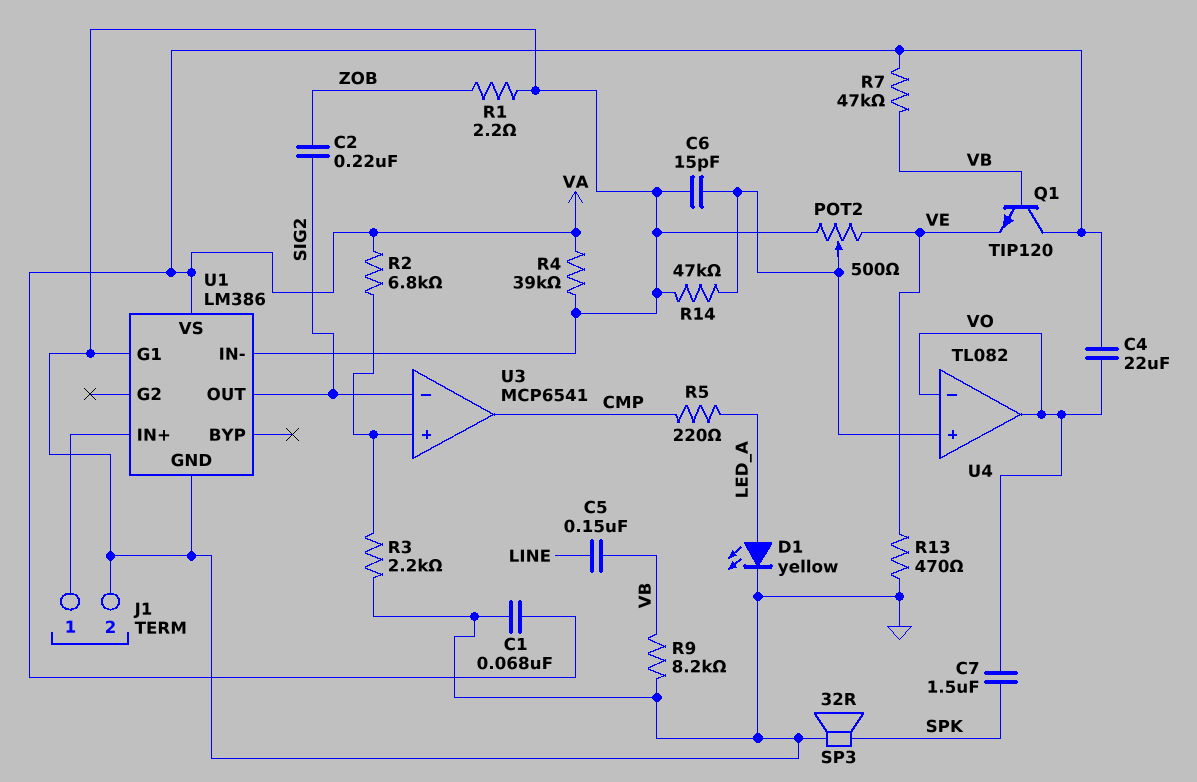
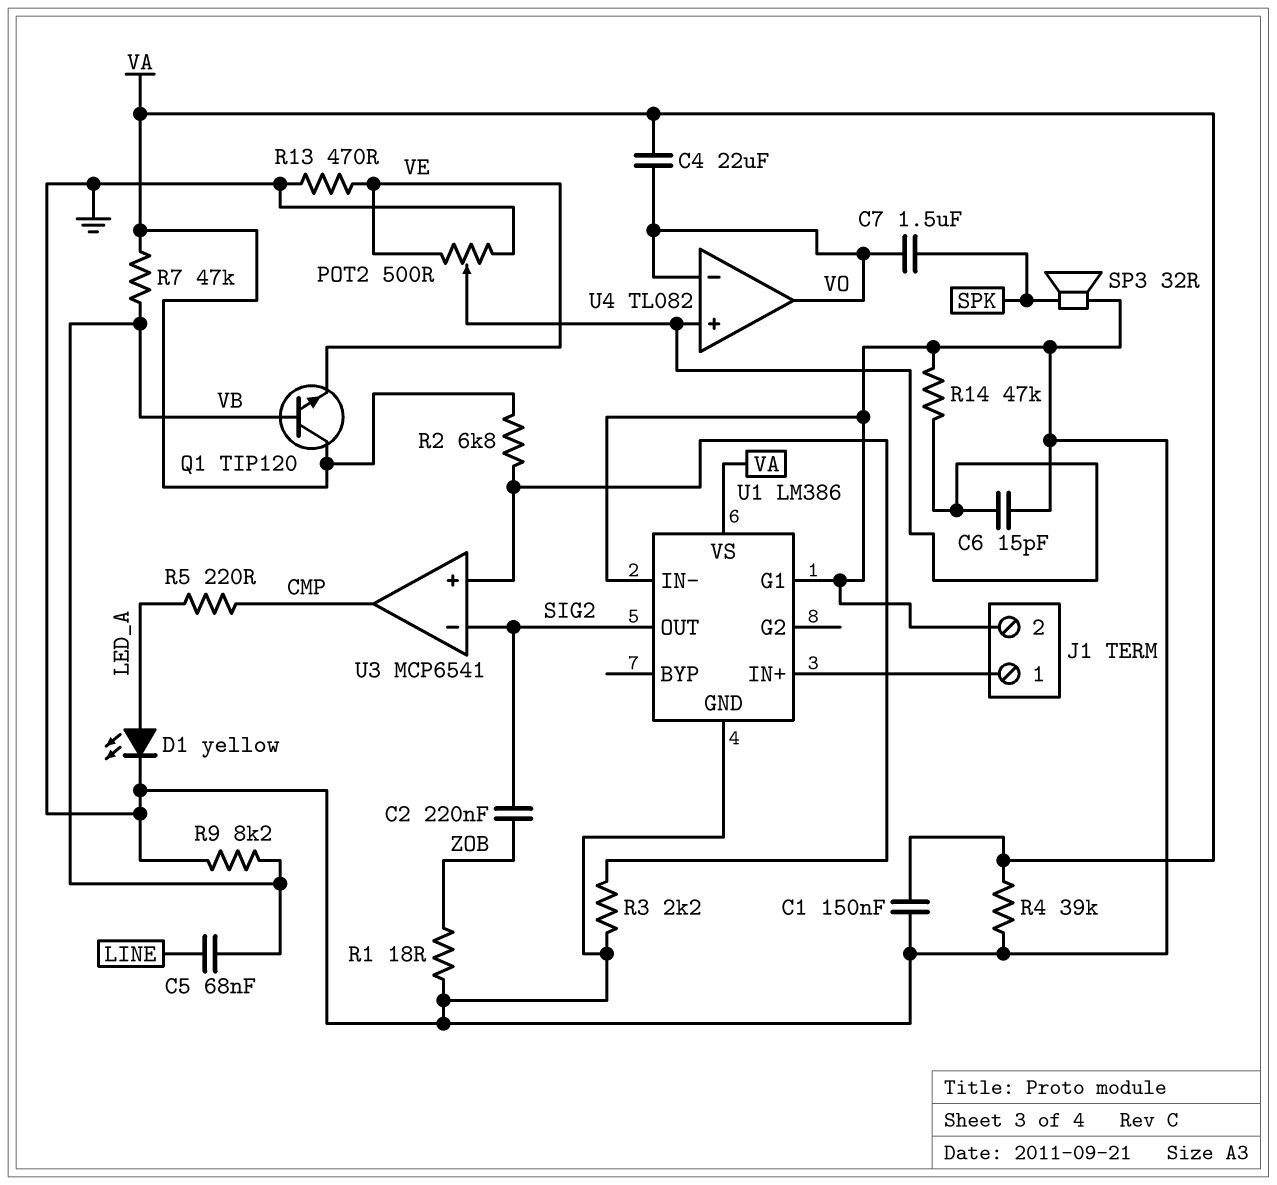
C1: 68nF (GND, VA) -> 150nF (GND, VA)
C5: 150nF (LINE, VB) -> 68nF (LINE, VB)
R1: 2.2 (GND, ZOB) -> 18 (GND, ZOB)

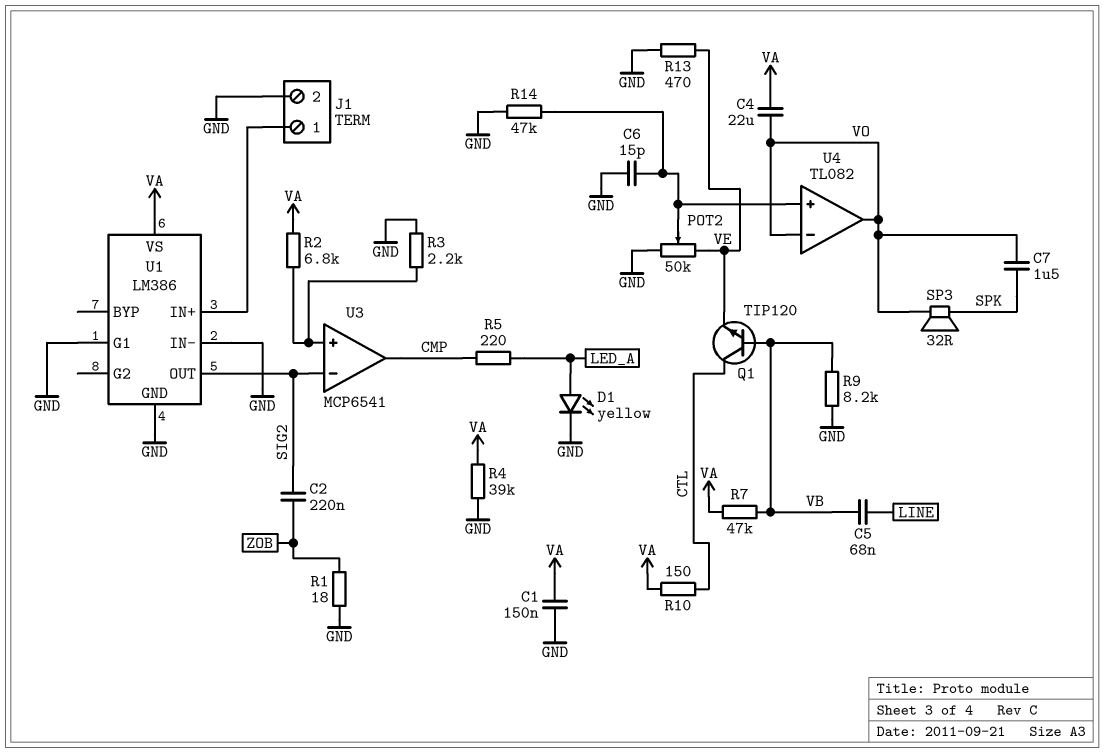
POT2: 500 (GND, VE, wiper U4/in+) -> 50k (GND, VE, wiper U4/in+)
Q1: NPN TIP120 (B VB, C VA, E VE) -> NPN TIP120 (B VB, C CTL, E VE)
R10: none -> 150 (CTL, VA)
SP3: speaker 32R (GND, SPK) -> speaker 32R (SPK, VO)

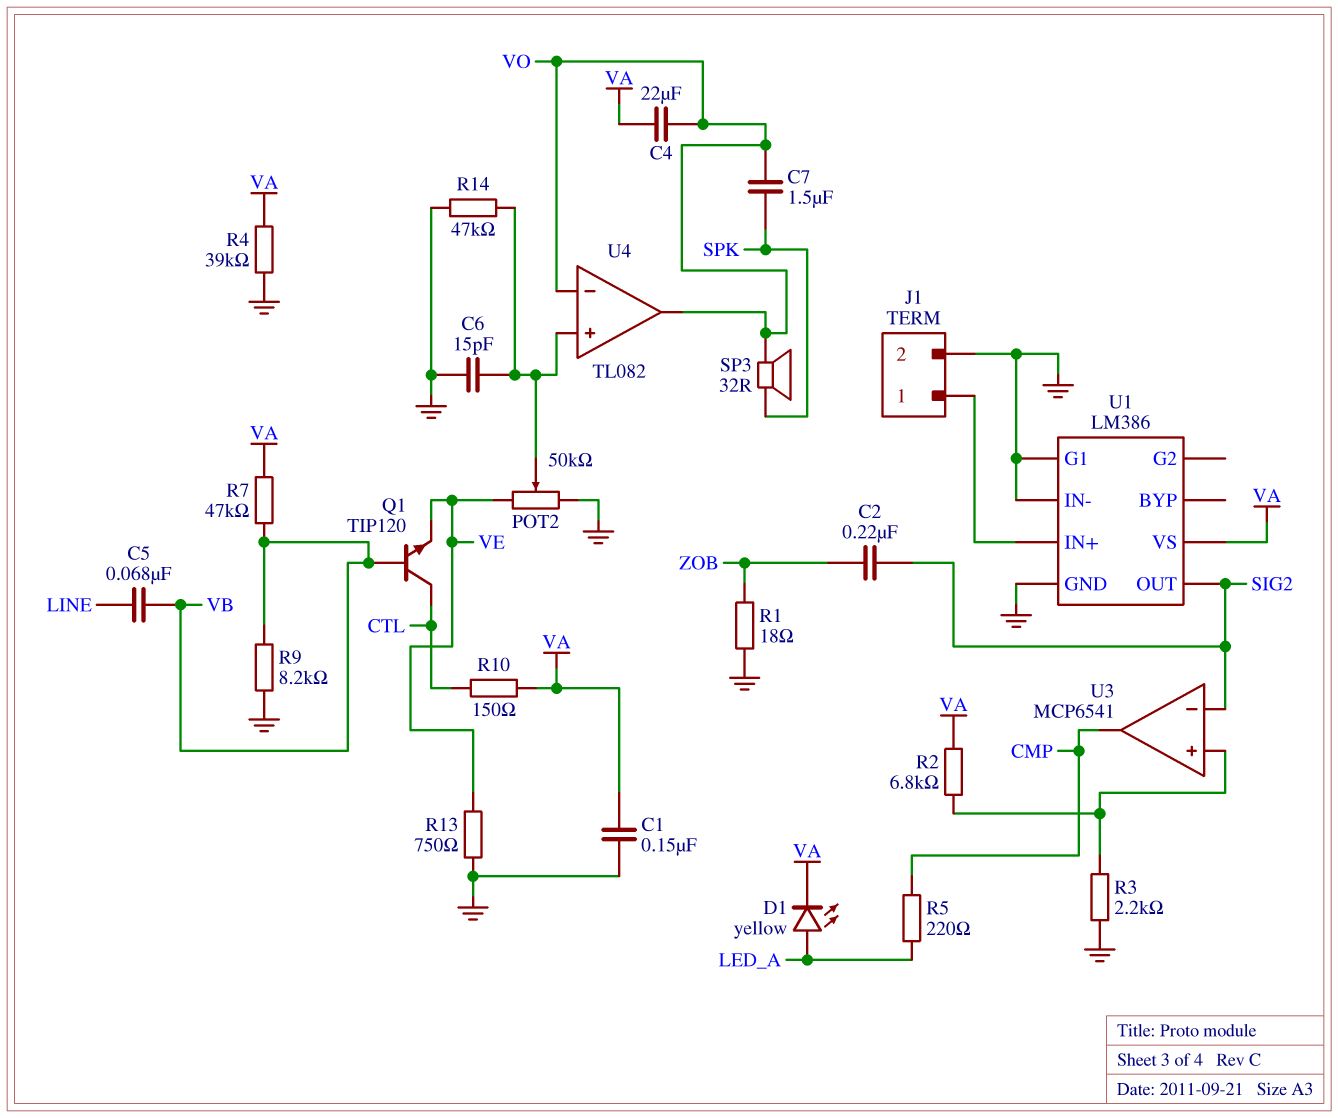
D1: LED yellow (A LED_A, K GND) -> LED yellow (A LED_A, K VA)
R13: 470 (GND, VE) -> 750 (GND, VE)

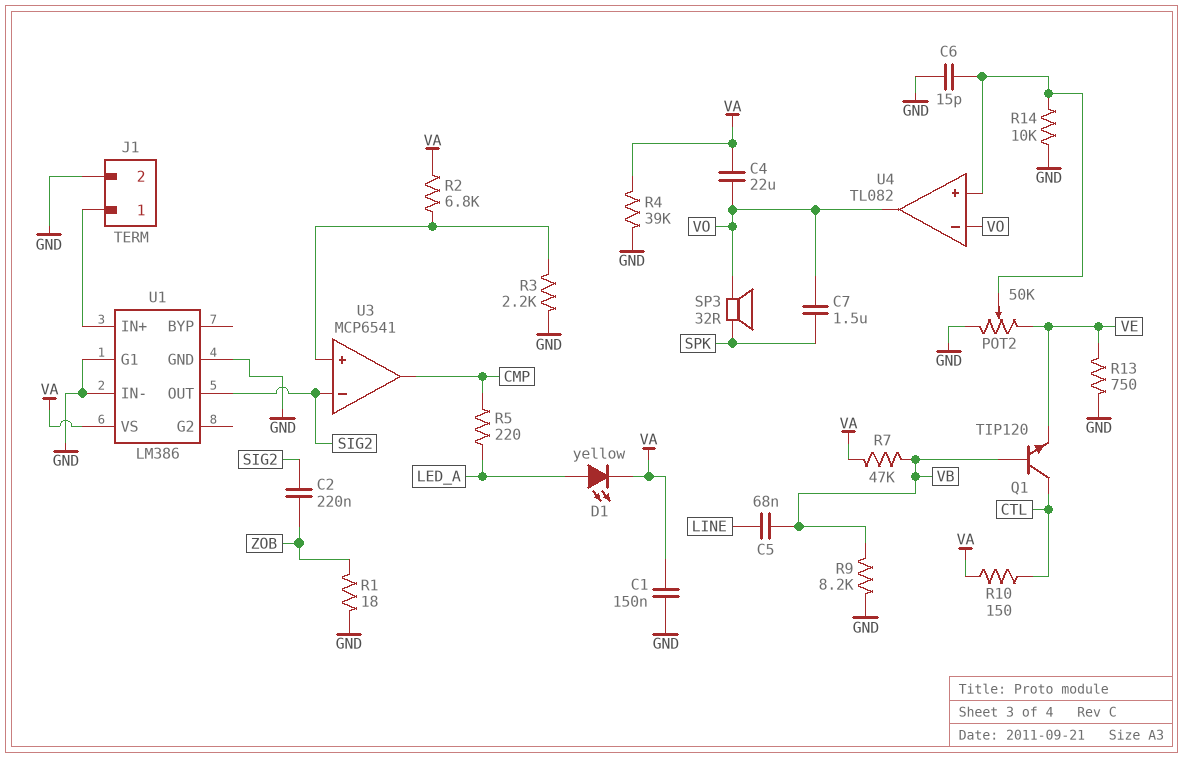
R14: 47k (GND, U4/in+) -> 10k (GND, U4/in+)

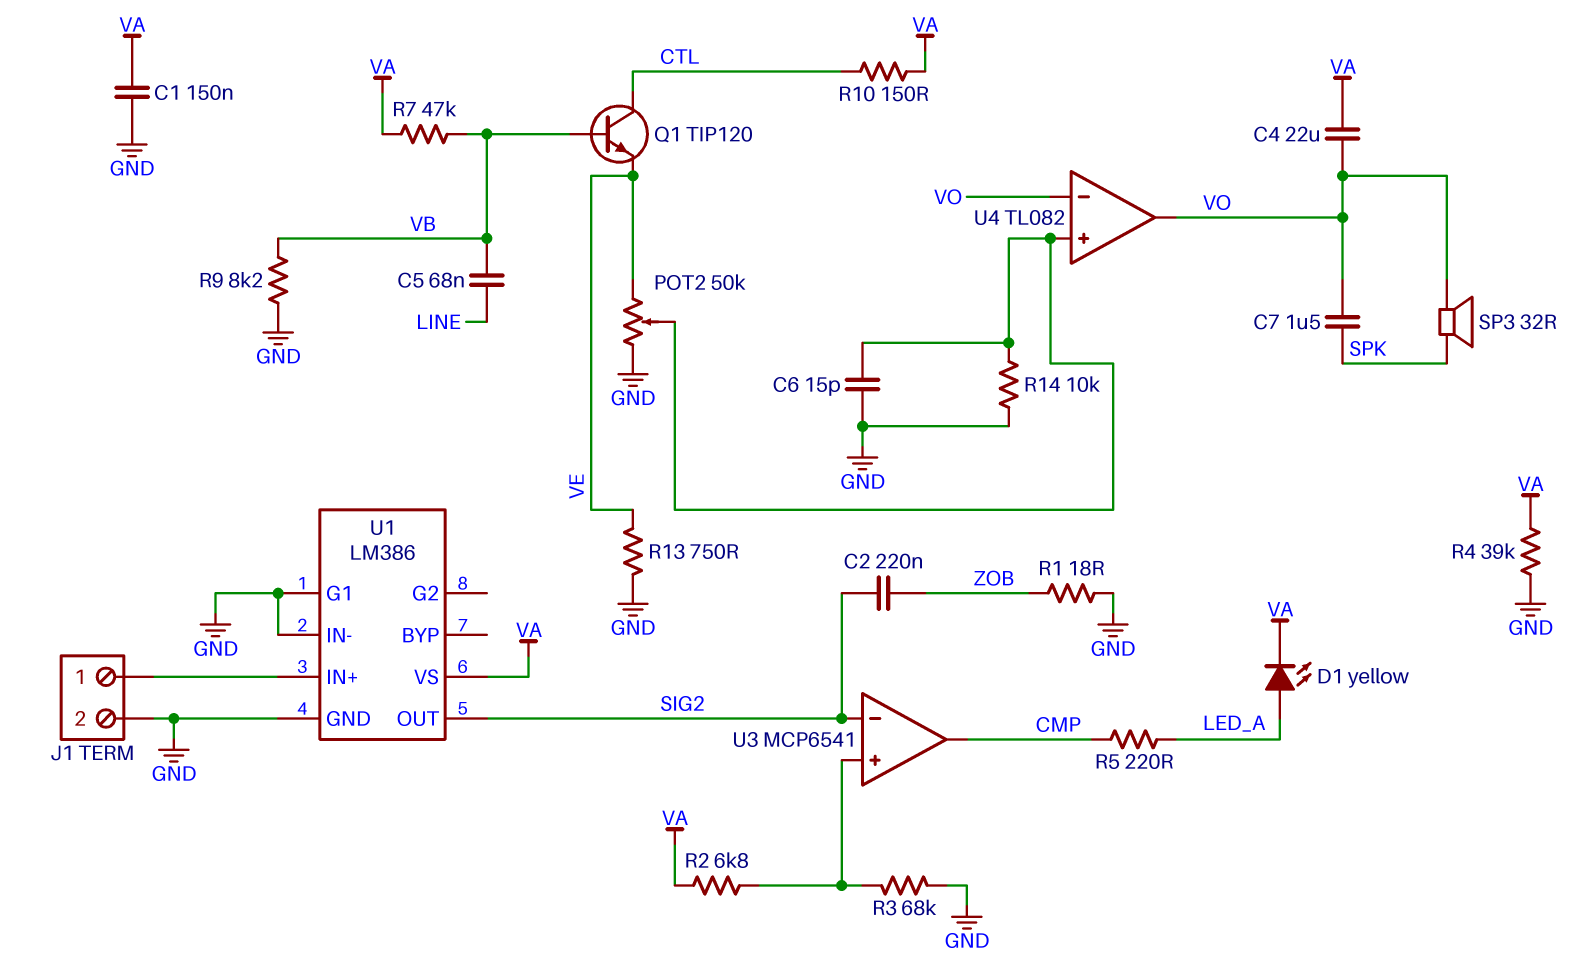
R3: 2.2k (GND, U3/in+) -> 68k (GND, U3/in+)

